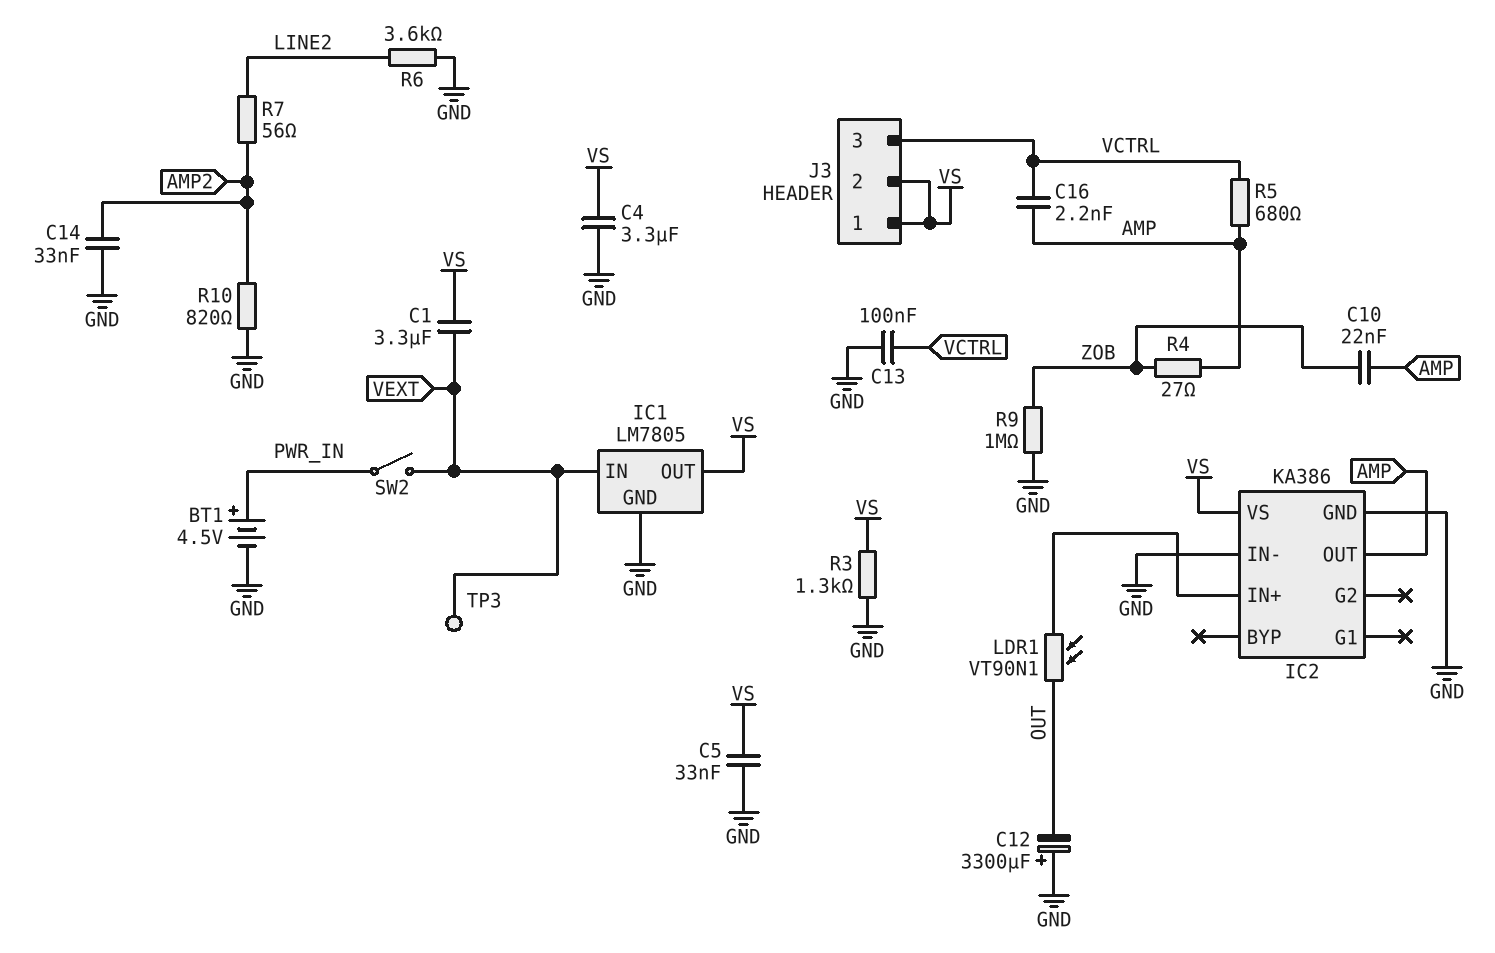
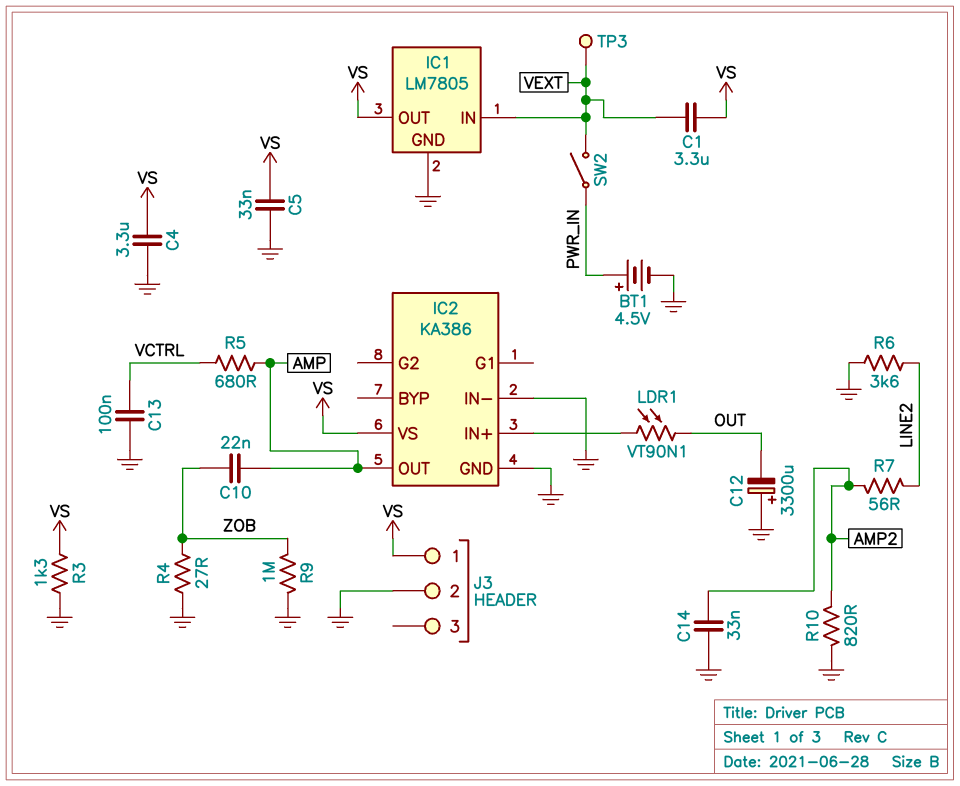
C16: 2.2nF (AMP, VCTRL) -> none
J3 pin 2: VS -> GND
J3 pin 3: VCTRL -> none
R4: 27 (AMP, ZOB) -> 27 (GND, ZOB)

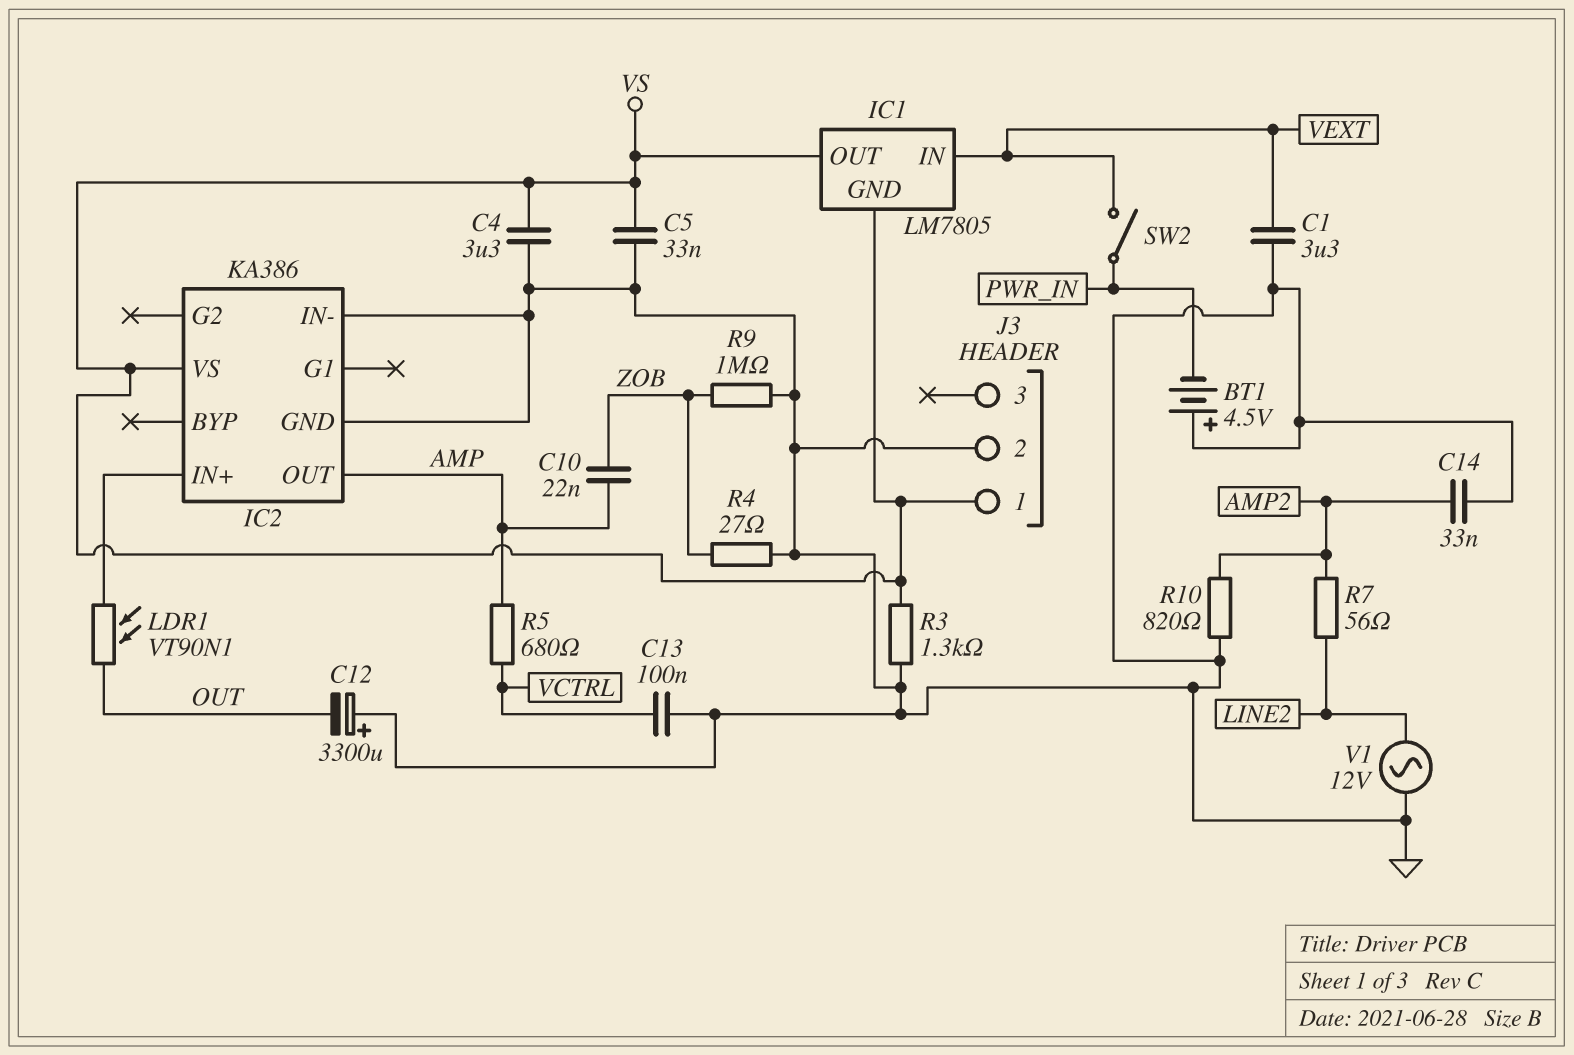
BT1: 4.5V (plus PWR_IN, minus GND) -> 4.5V (plus GND, minus PWR_IN)
C1: 3.3uF (VEXT, VS) -> 3.3uF (GND, VEXT)
IC1 pin GND: GND -> VS
R6: 3.6k (GND, LINE2) -> none
TP3: test point (VEXT) -> none
V1: none -> AC 12V (GND, LINE2)

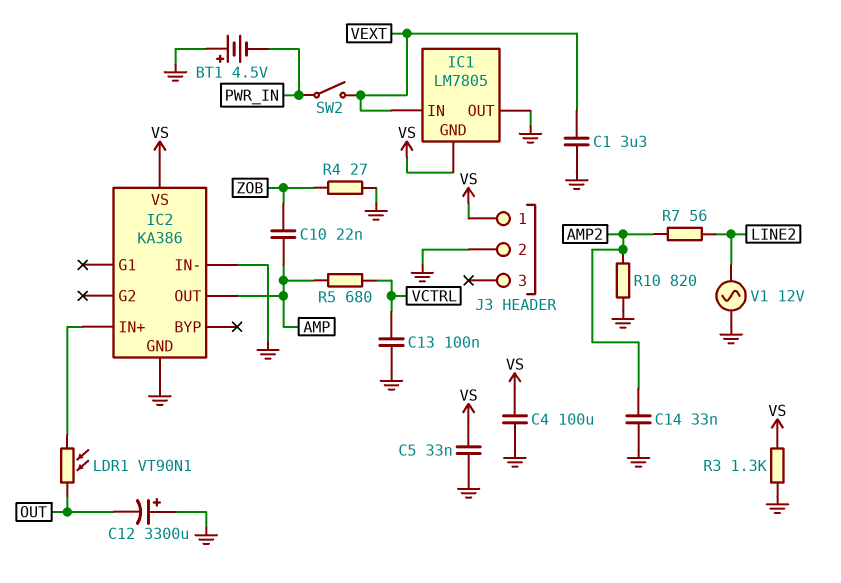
C4: 3.3uF (GND, VS) -> 100uF (GND, VS)
IC1 pin OUT: VS -> GND
R9: 1M (GND, ZOB) -> none

